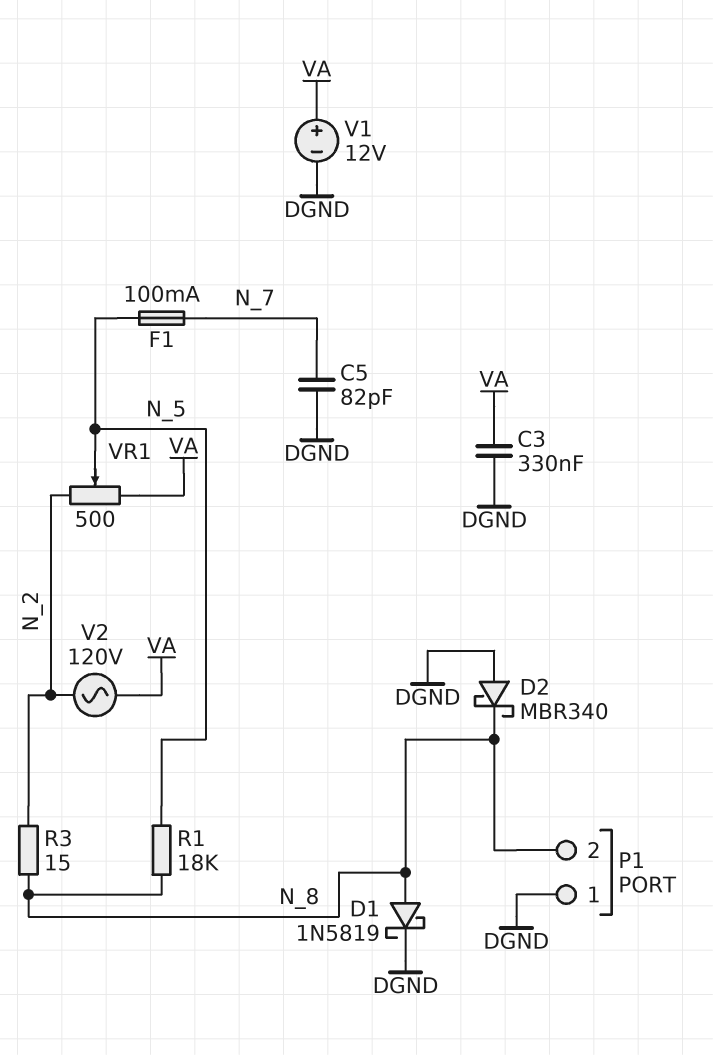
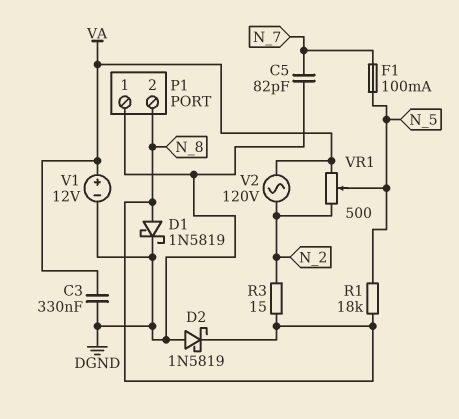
D2: schottky MBR340 (A DGND, K N_8) -> schottky 1N5819 (A DGND, K N_8)

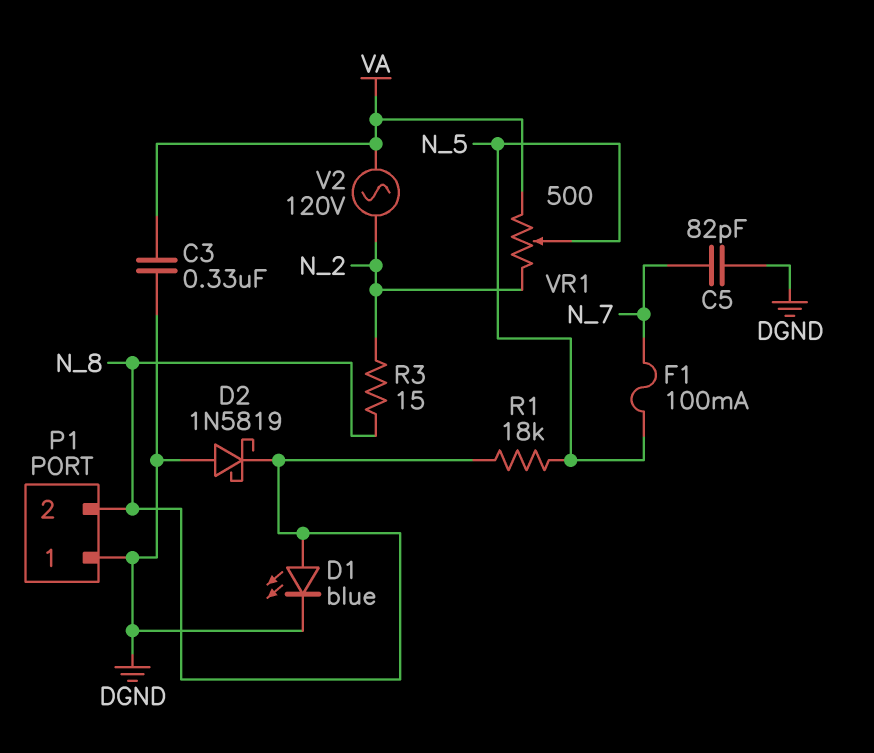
D1: schottky 1N5819 (A N_8, K DGND) -> LED blue (A N_8, K DGND)
V1: 12V (plus VA, minus DGND) -> none

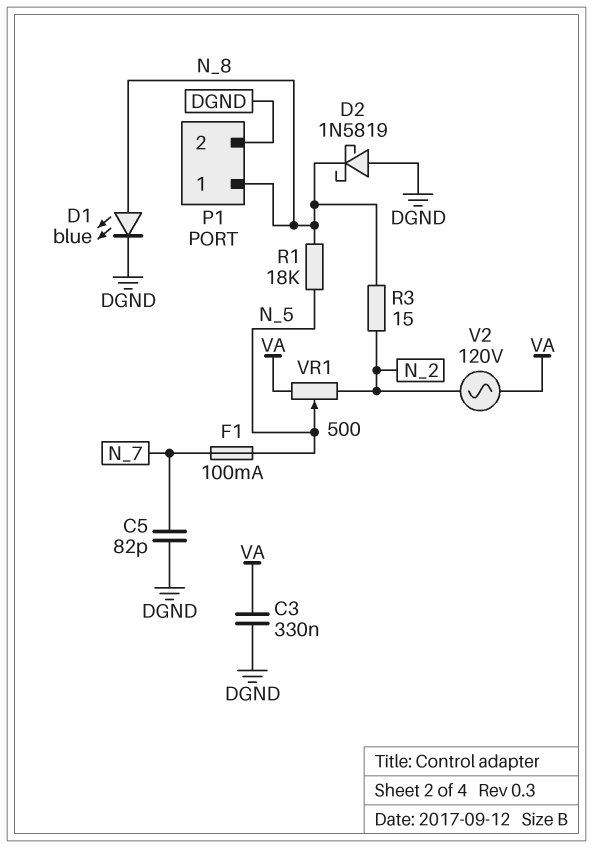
P1 pin 1: DGND -> N_8
P1 pin 2: N_8 -> DGND

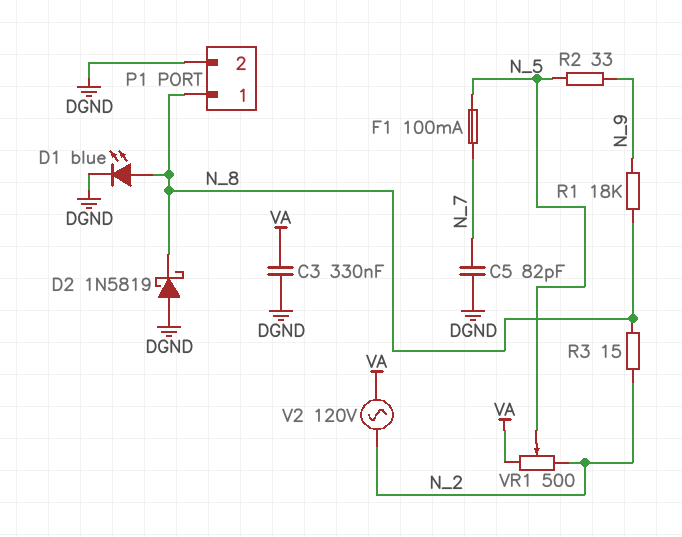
R1: 18k (N_5, N_8) -> 18k (N_8, N_9)
R2: none -> 33 (N_5, N_9)

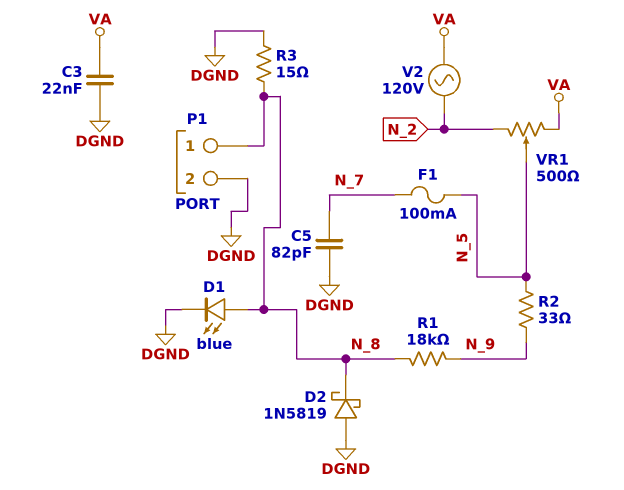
C3: 330nF (DGND, VA) -> 22nF (DGND, VA)
R3: 15 (N_2, N_8) -> 15 (DGND, N_8)

